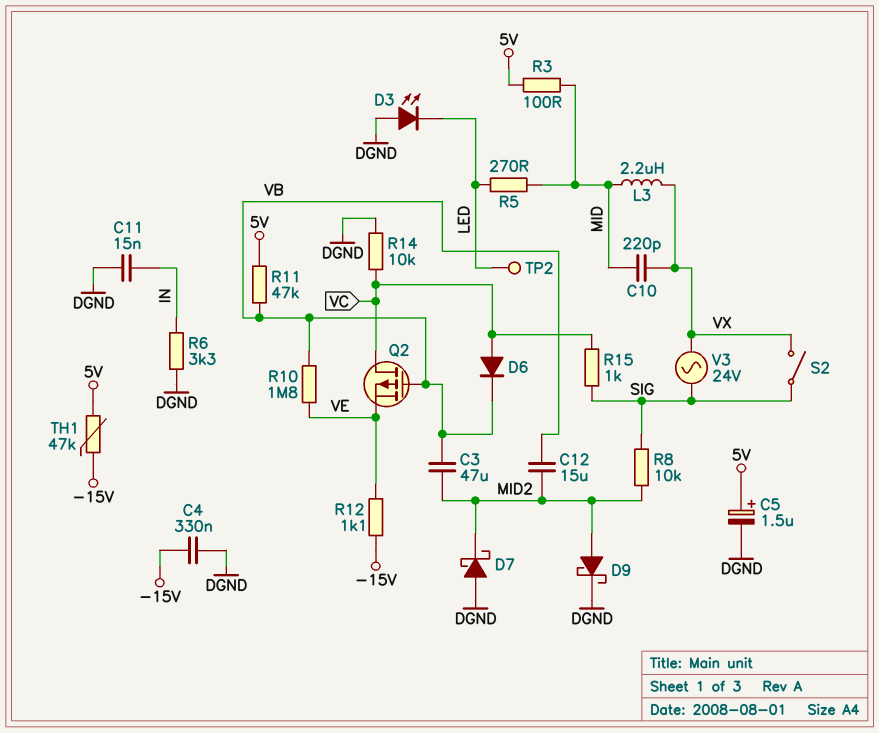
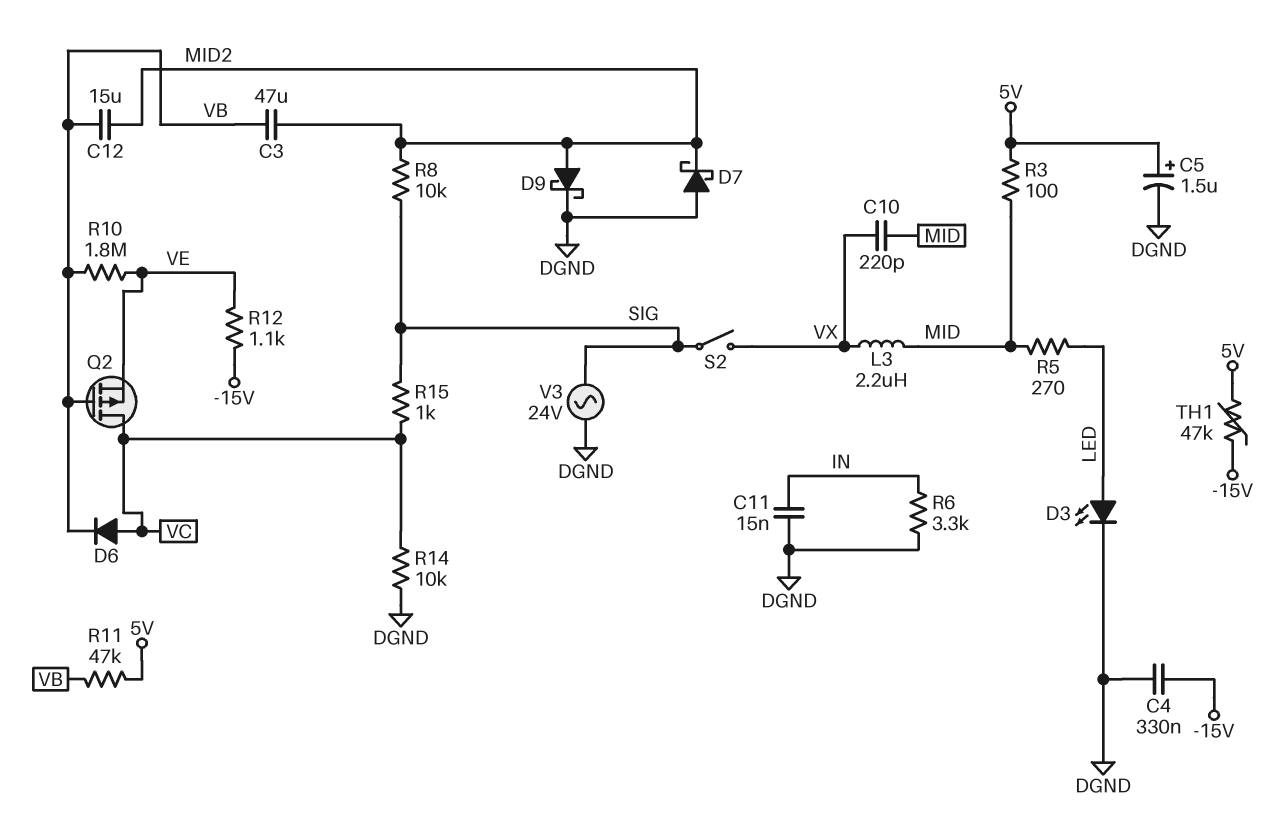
D3: LED (A DGND, K LED) -> LED (A LED, K DGND)
TP2: test point (LED) -> none
V3: AC 24V (SIG, VX) -> AC 24V (DGND, SIG)

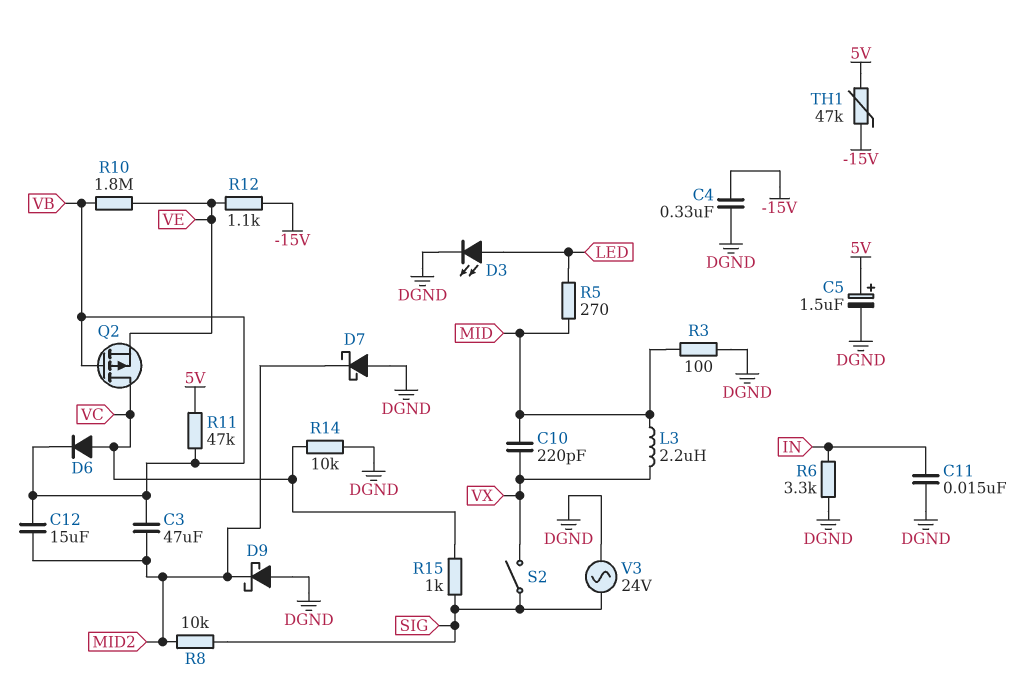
D9: schottky (A MID2, K DGND) -> schottky (A DGND, K MID2)
R3: 100 (5V, MID) -> 100 (DGND, MID)

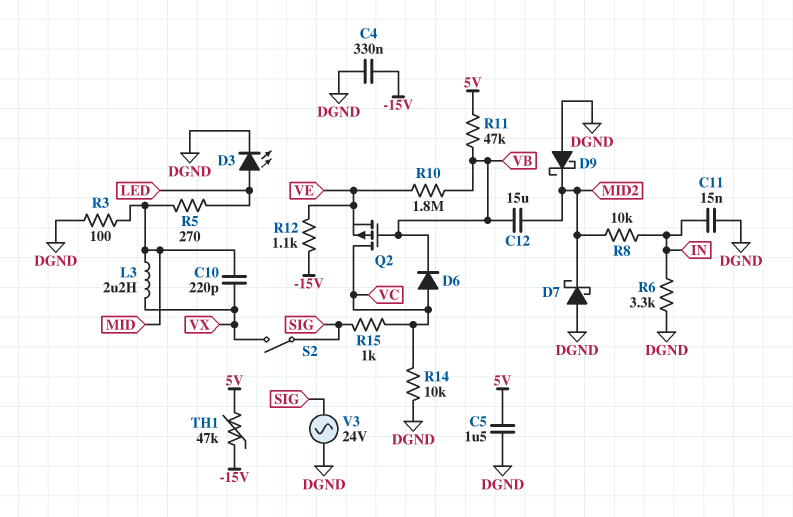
C3: 47uF (MID2, VB) -> none
C5: 1.5uF (plus 5V, minus DGND) -> 1.5uF (5V, DGND)
R8: 10k (MID2, SIG) -> 10k (IN, MID2)

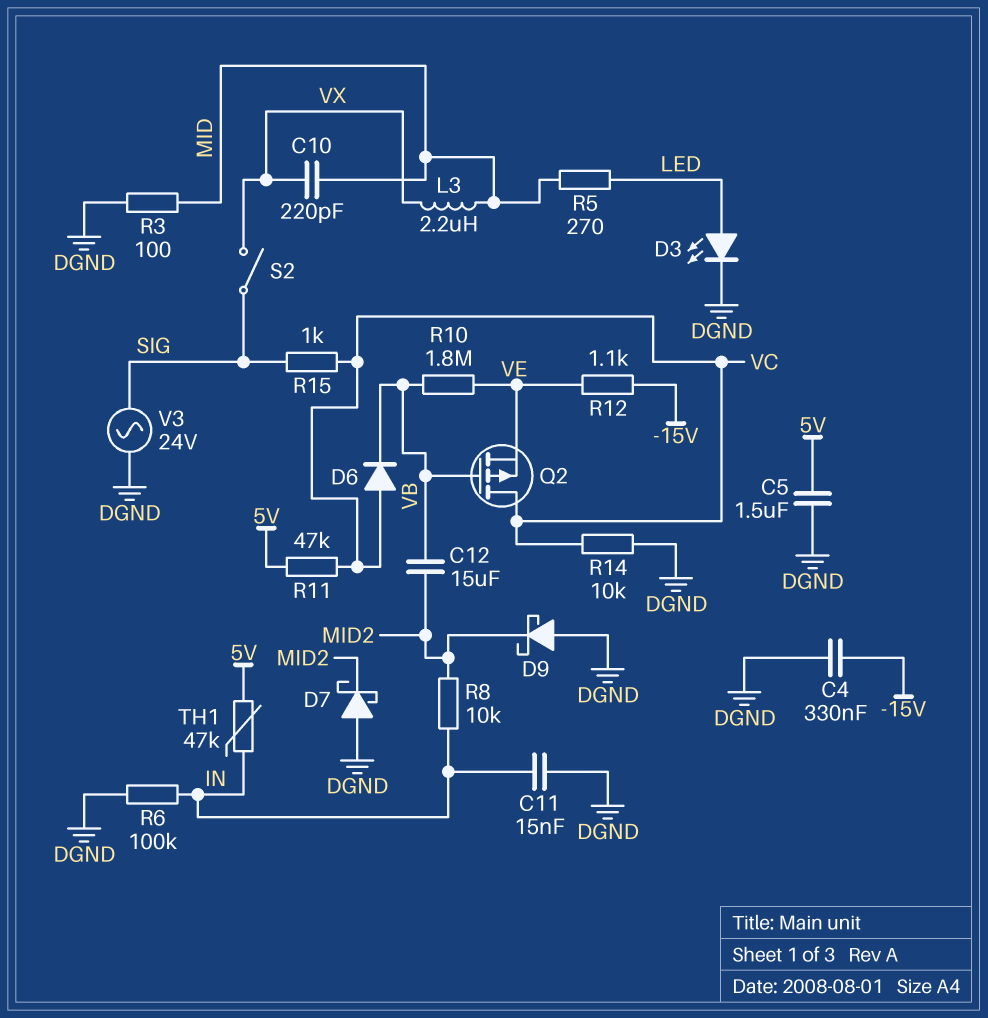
R6: 3.3k (DGND, IN) -> 100k (DGND, IN)
R11: 47k (5V, VB) -> 47k (5V, VC)
TH1: 47k (-15V, 5V) -> 47k (5V, IN)

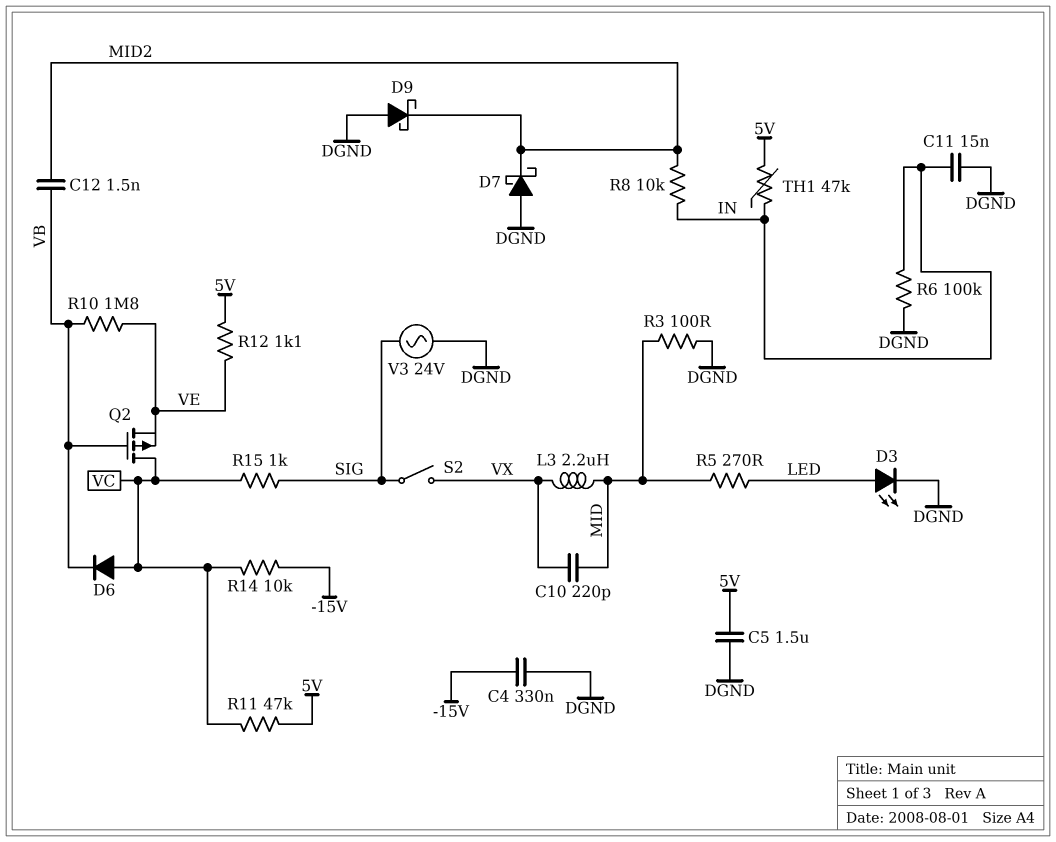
C12: 15uF (MID2, VB) -> 1.5nF (MID2, VB)
R12: 1.1k (-15V, VE) -> 1.1k (5V, VE)
R14: 10k (DGND, VC) -> 10k (-15V, VC)

